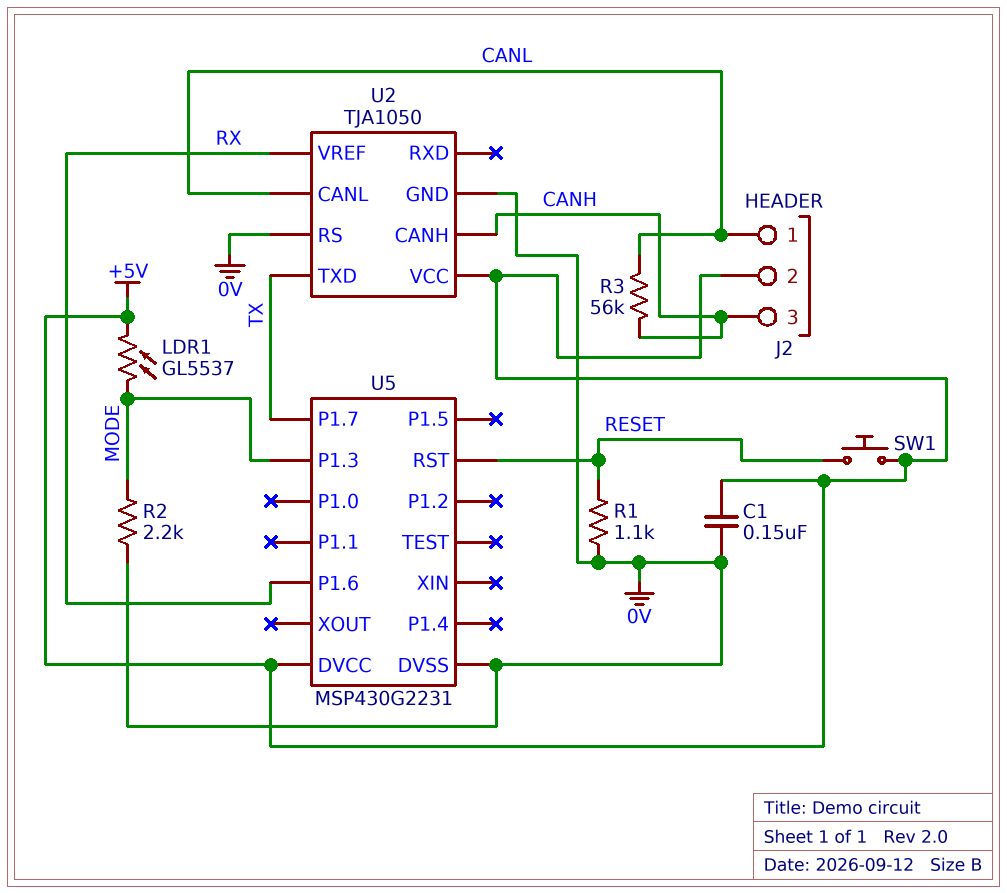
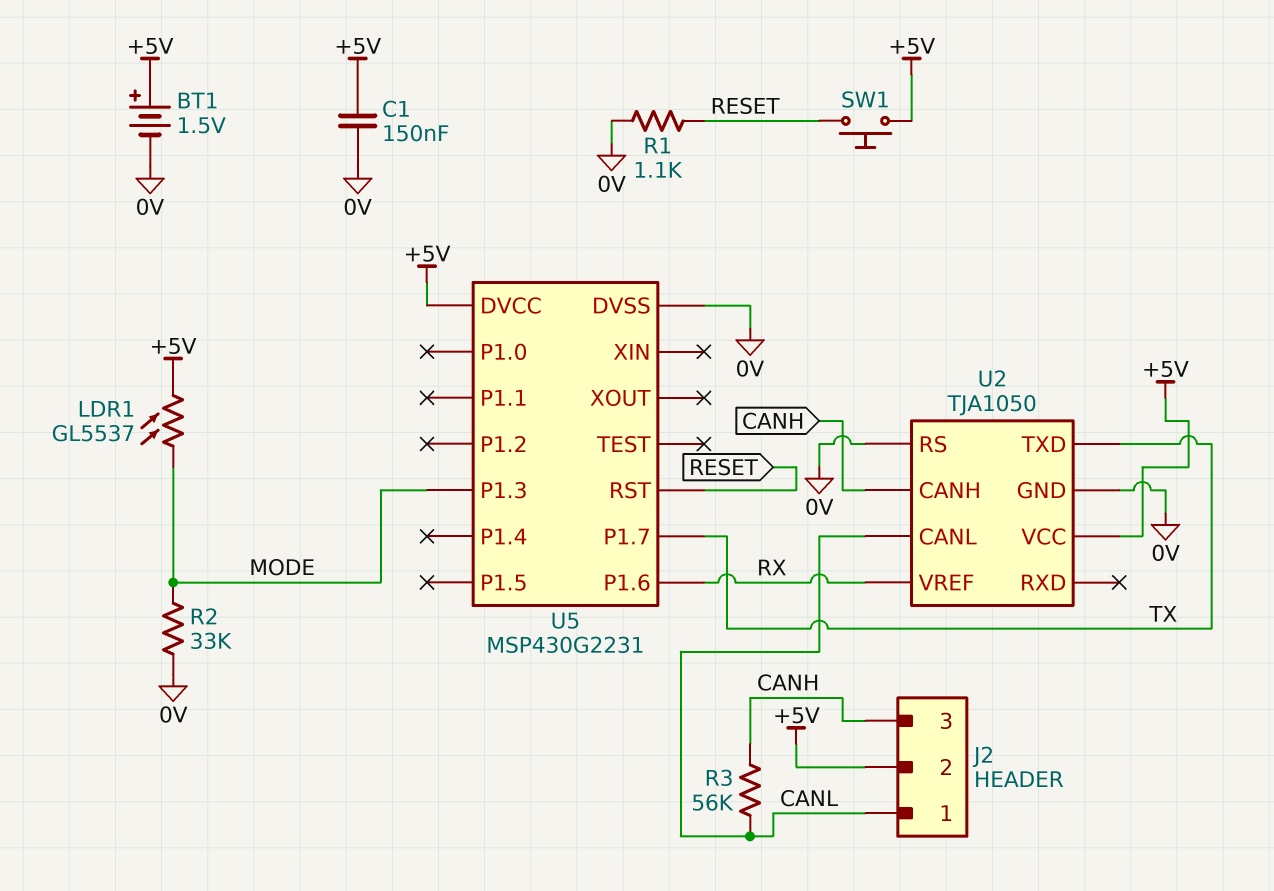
BT1: none -> 1.5V (plus +5V, minus 0V)
R2: 2.2k (0V, MODE) -> 33k (0V, MODE)

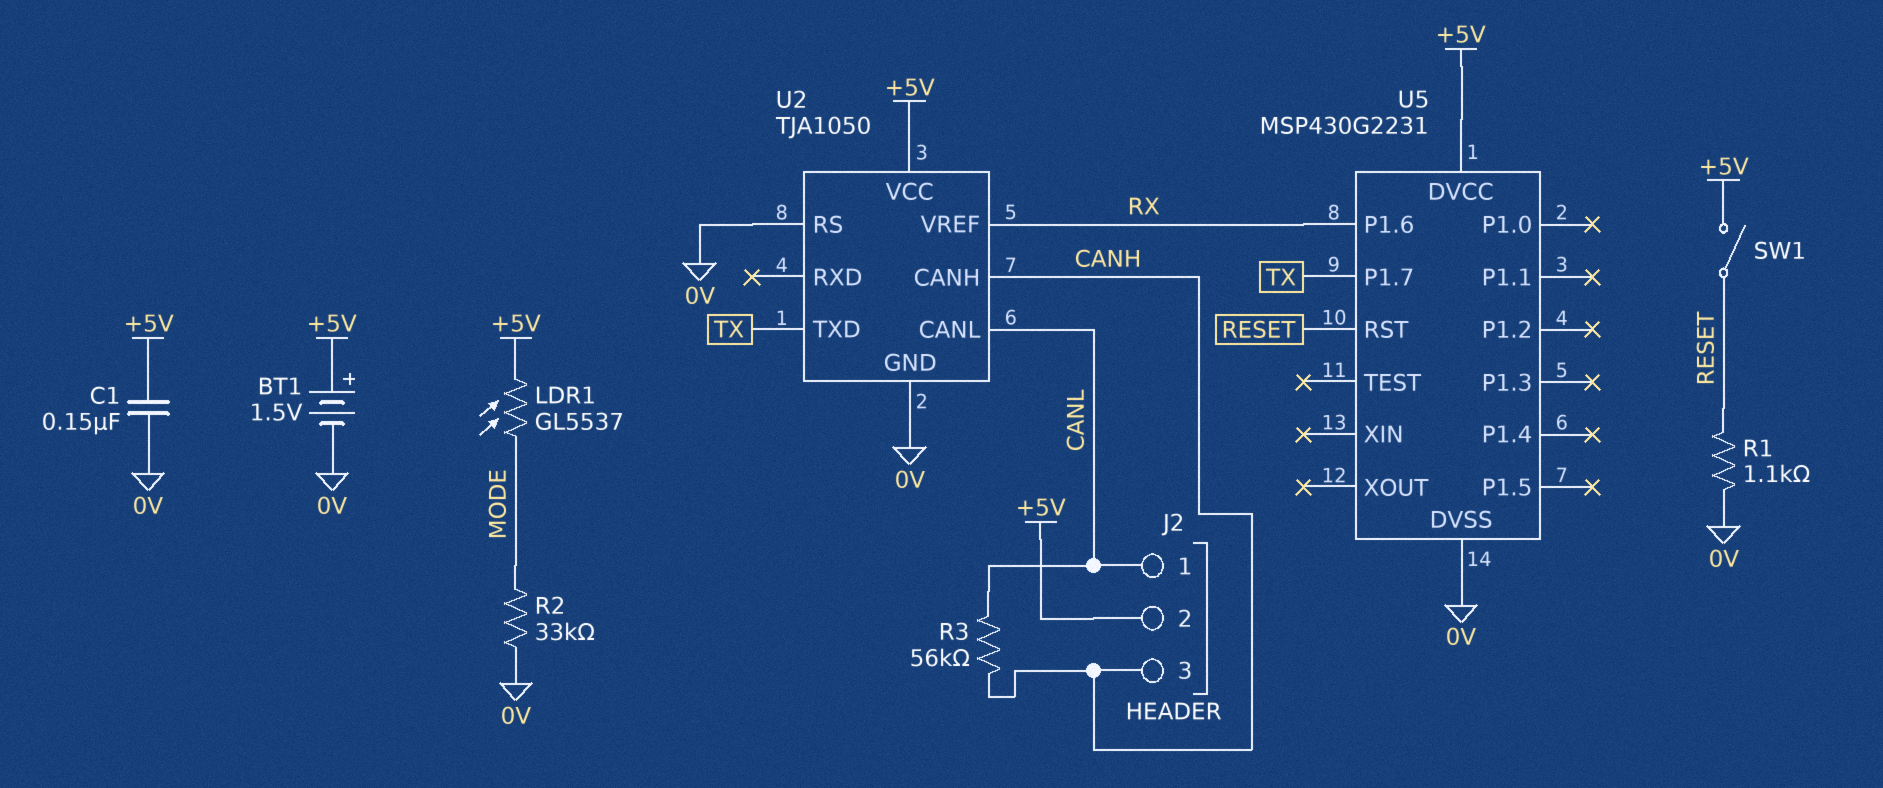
SW1: button (+5V, RESET) -> switch (+5V, RESET)
U5 pin P1.3: MODE -> none

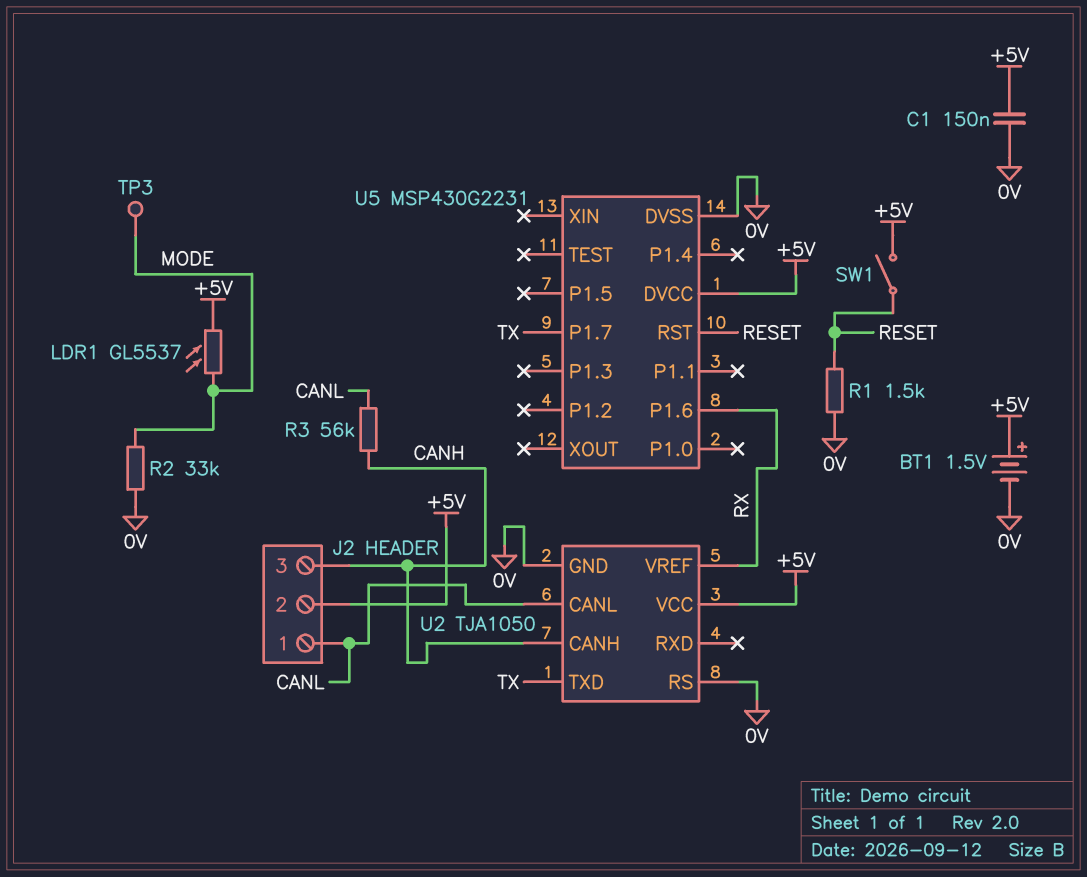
R1: 1.1k (0V, RESET) -> 1.5k (0V, RESET)
TP3: none -> test point (MODE)

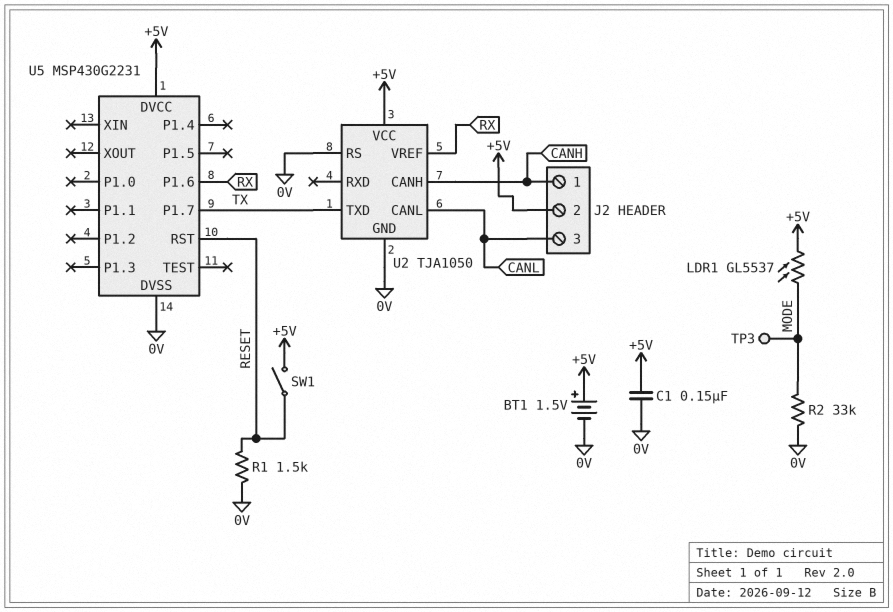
J2 pin 1: CANL -> CANH
J2 pin 3: CANH -> CANL
R3: 56k (CANH, CANL) -> none

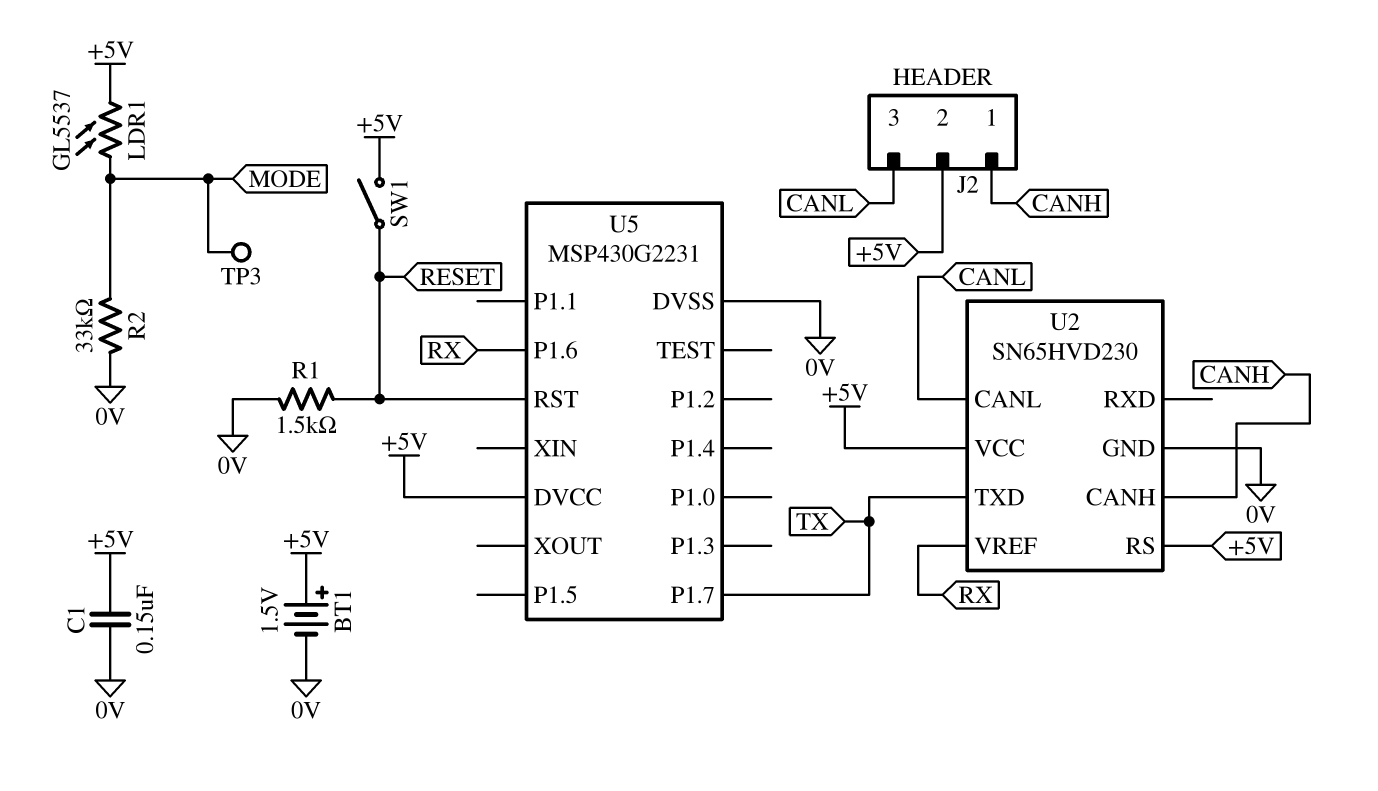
U2: TJA1050 -> SN65HVD230
U2 pin RS: 0V -> +5V

